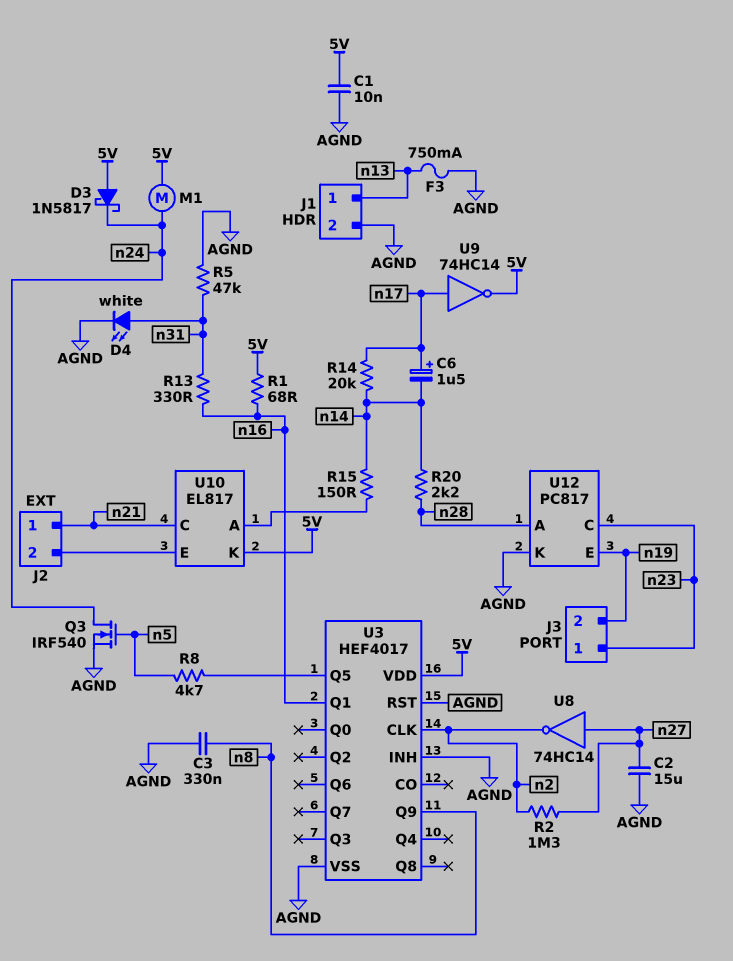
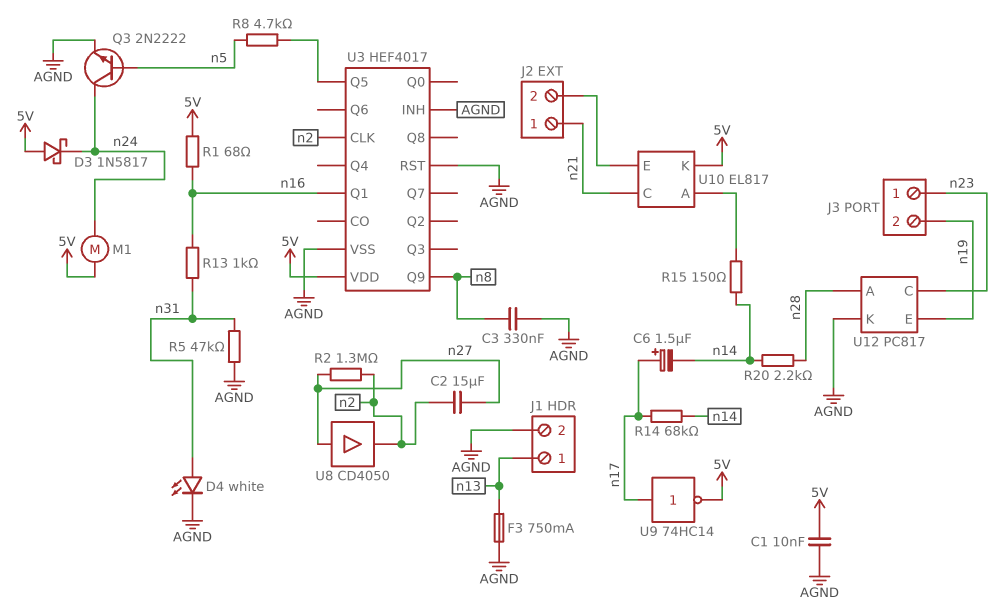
C2: 15uF (AGND, n27) -> 15uF (n2, n27)
Q3: NMOS IRF540 (G n5, D n24, S AGND) -> NPN 2N2222 (B n5, C n24, E AGND)
R13: 330 (n16, n31) -> 1k (n16, n31)
R14: 20k (n14, n17) -> 68k (n14, n17)
U8: NOT 74HC14 (in n27, out n2) -> buffer CD4050 (in n27, out n2)

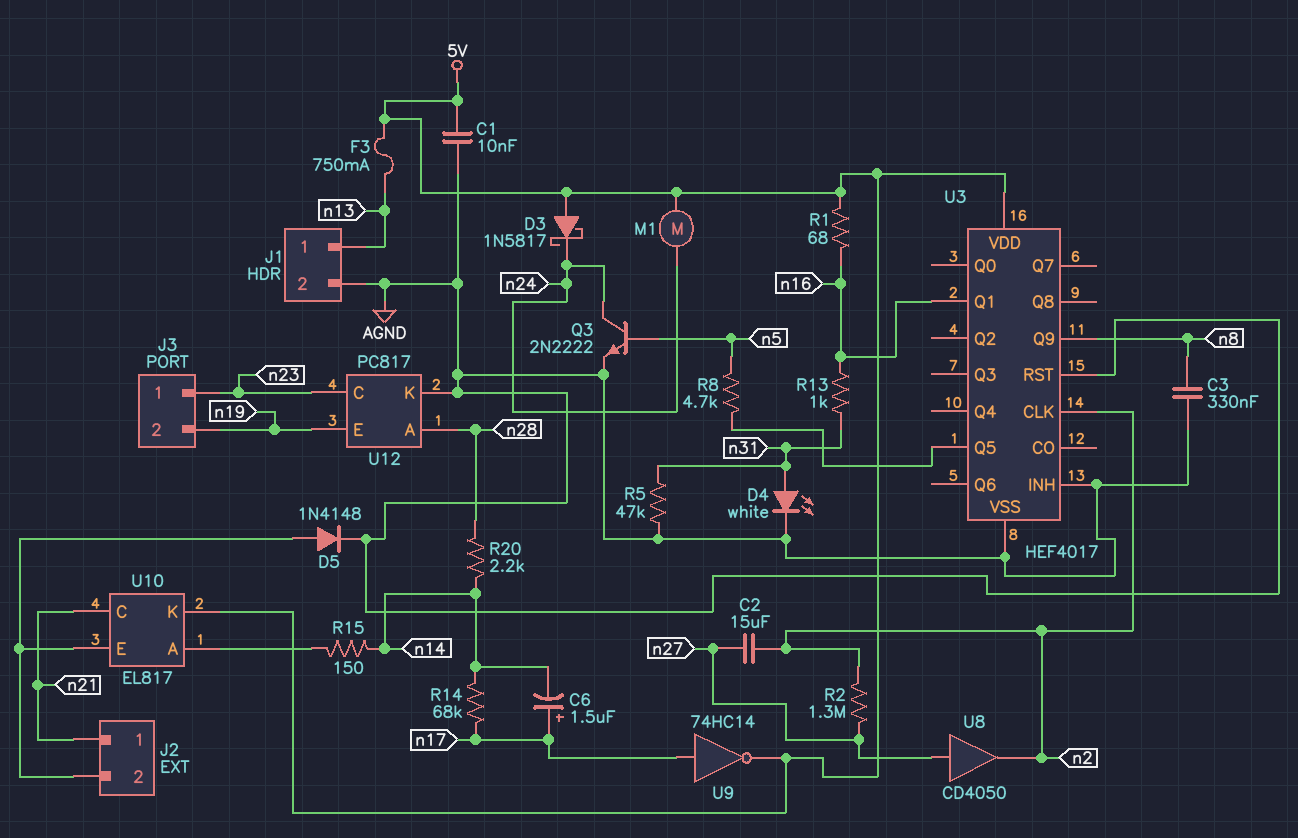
D5: none -> diode 1N4148 (A J2/2, K AGND)
F3: 750mA (AGND, n13) -> 750mA (5V, n13)

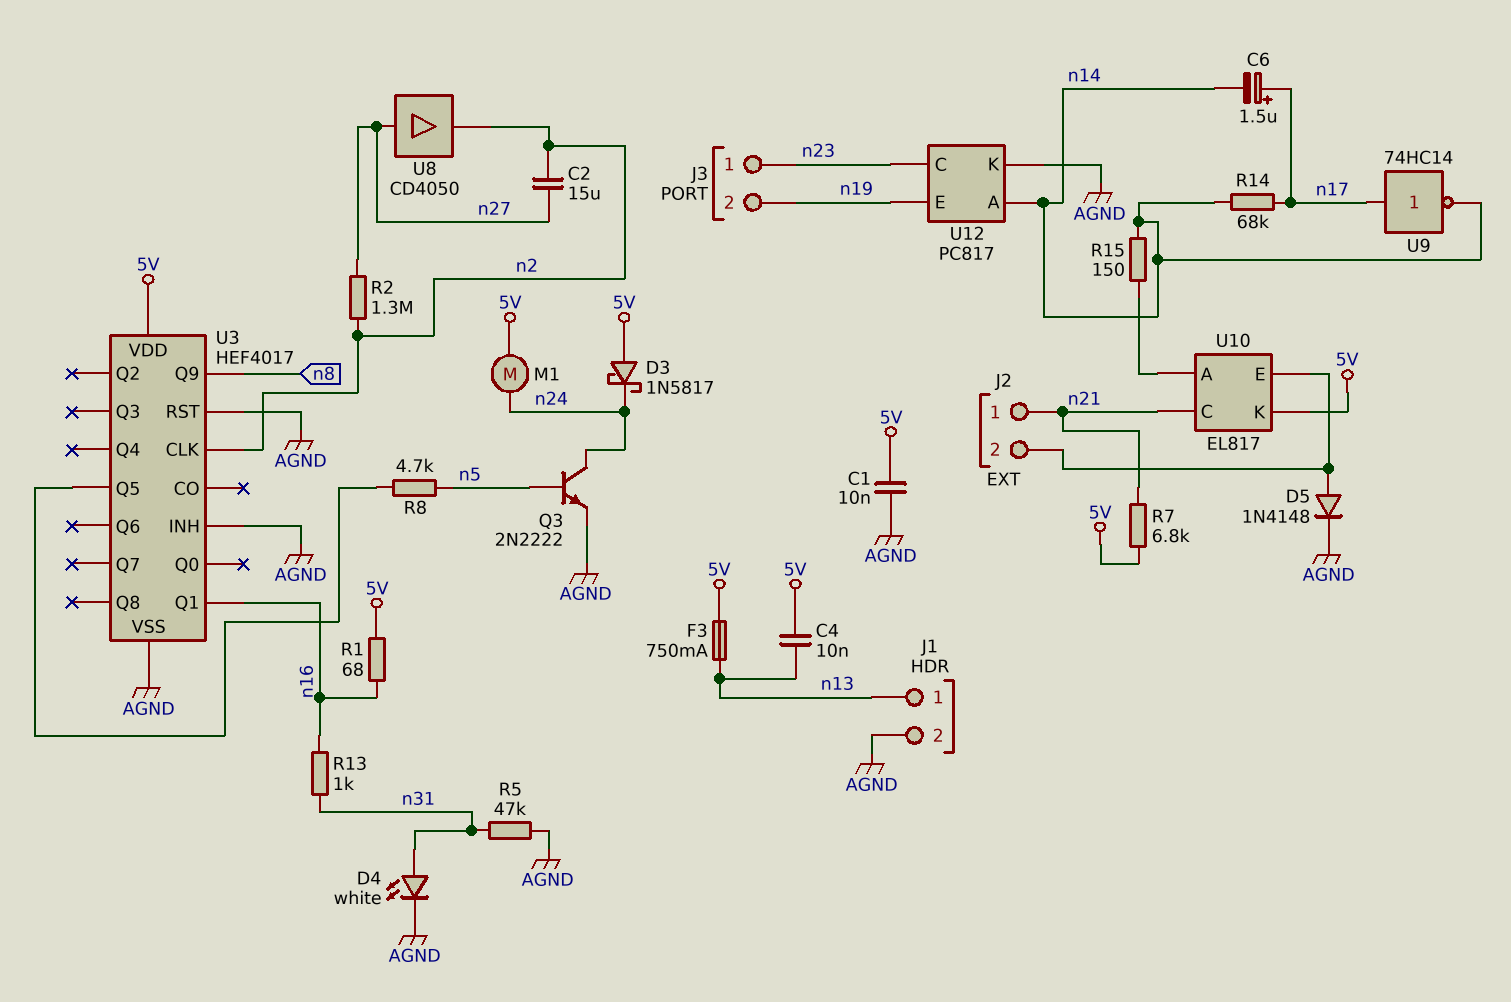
C3: 330nF (AGND, n8) -> none
C4: none -> 10nF (5V, n13)
R7: none -> 6.8k (5V, n21)
R20: 2.2k (n14, n28) -> none
U9: NOT 74HC14 (in n17, out 5V) -> NOT 74HC14 (in n17, out n14)
U12 pin A: n28 -> n14

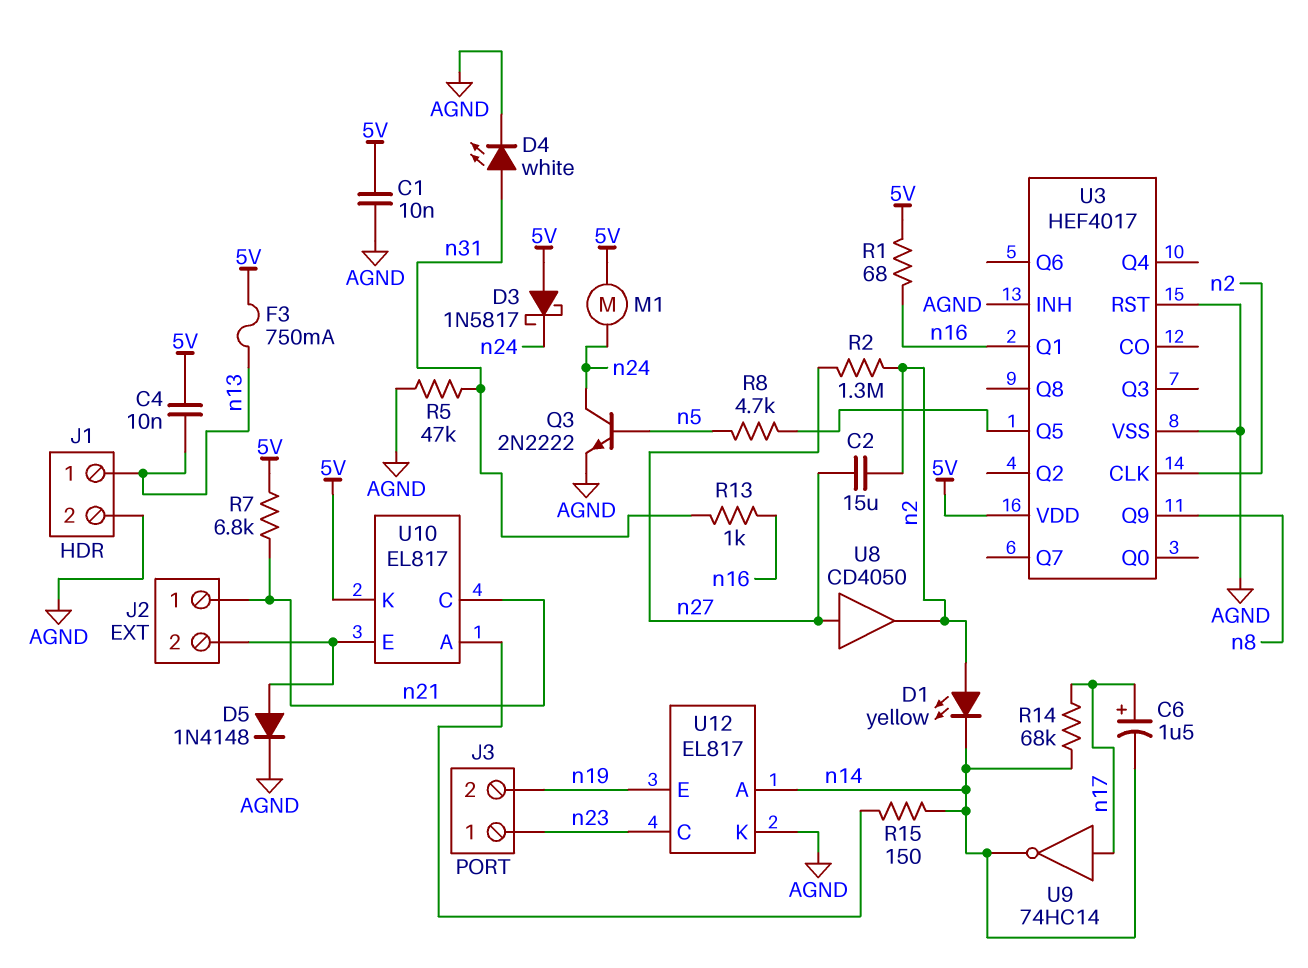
D1: none -> LED yellow (A n2, K n14)
U12: PC817 -> EL817

